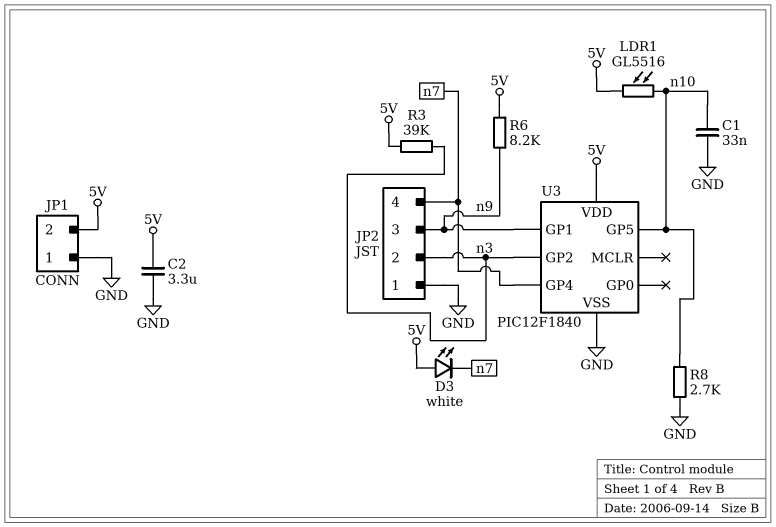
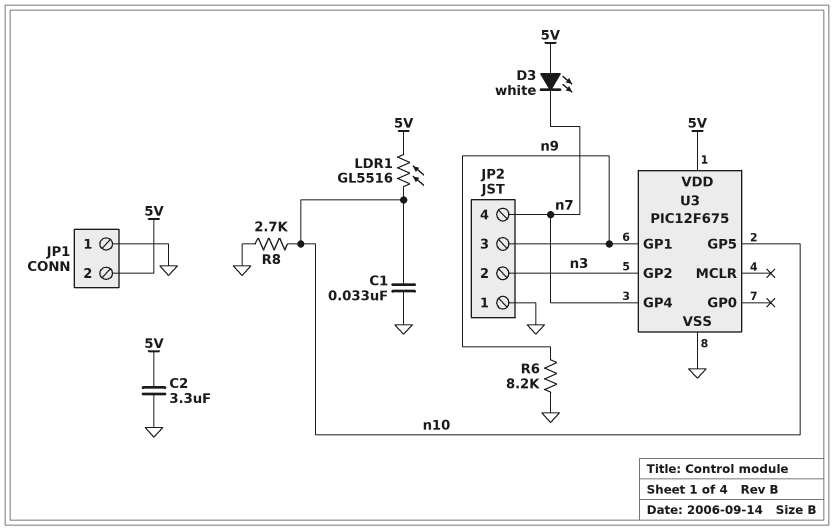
R3: 39k (5V, n3) -> none
R6: 8.2k (5V, n9) -> 8.2k (GND, n9)
U3: PIC12F1840 -> PIC12F675

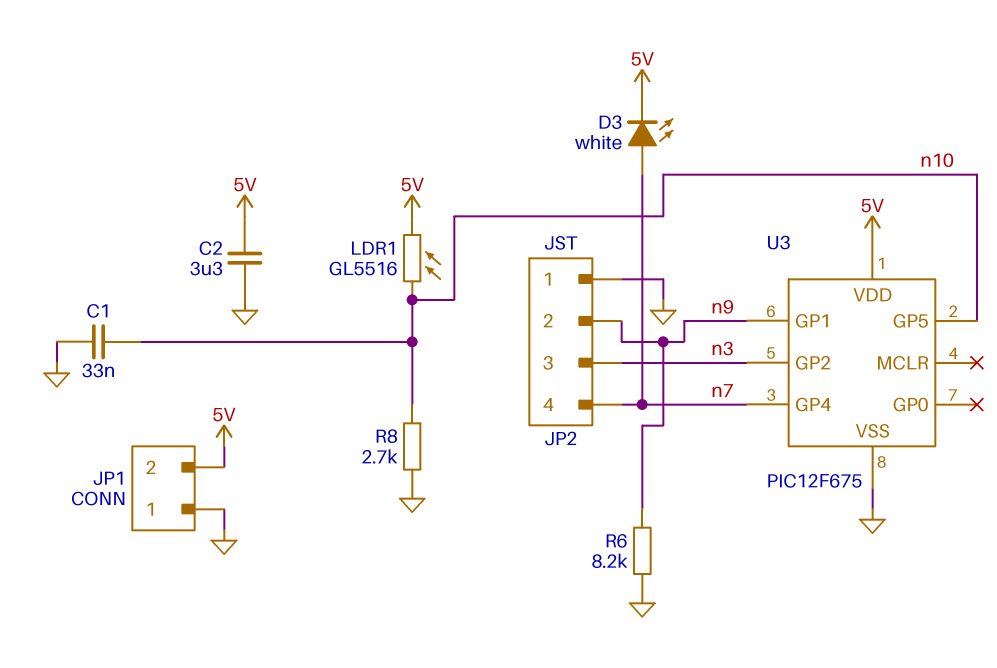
D3: LED white (A 5V, K n7) -> LED white (A n7, K 5V)
JP2 pin 2: n3 -> n9
JP2 pin 3: n9 -> n3

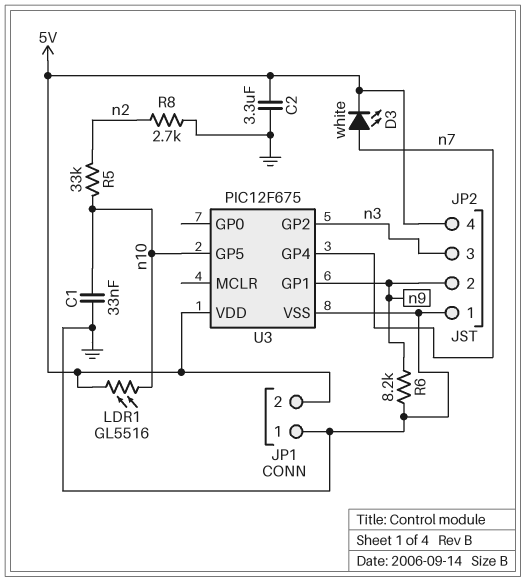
JP2 pin 4: n7 -> 5V
R5: none -> 33k (n2, n10)
R8: 2.7k (GND, n10) -> 2.7k (GND, n2)

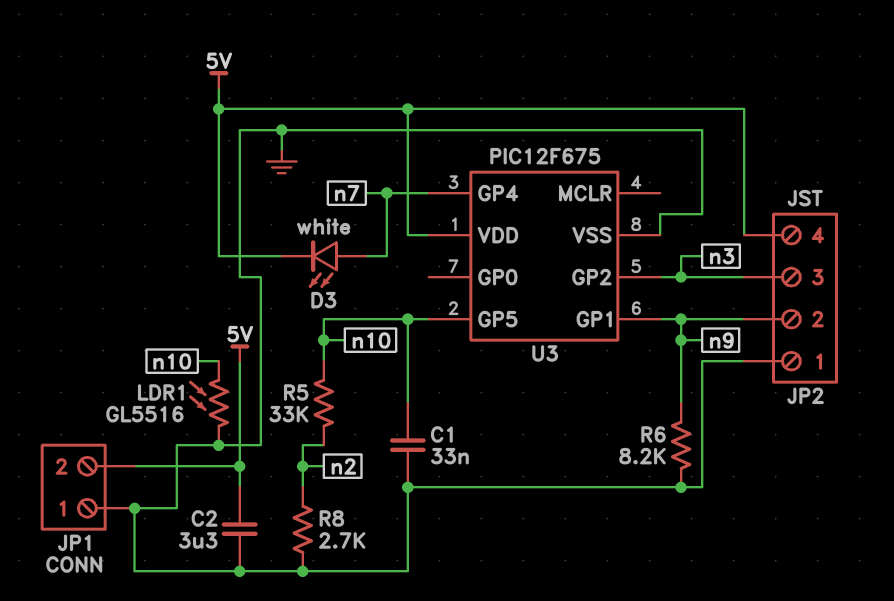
LDR1: GL5516 (5V, n10) -> GL5516 (GND, n10)

